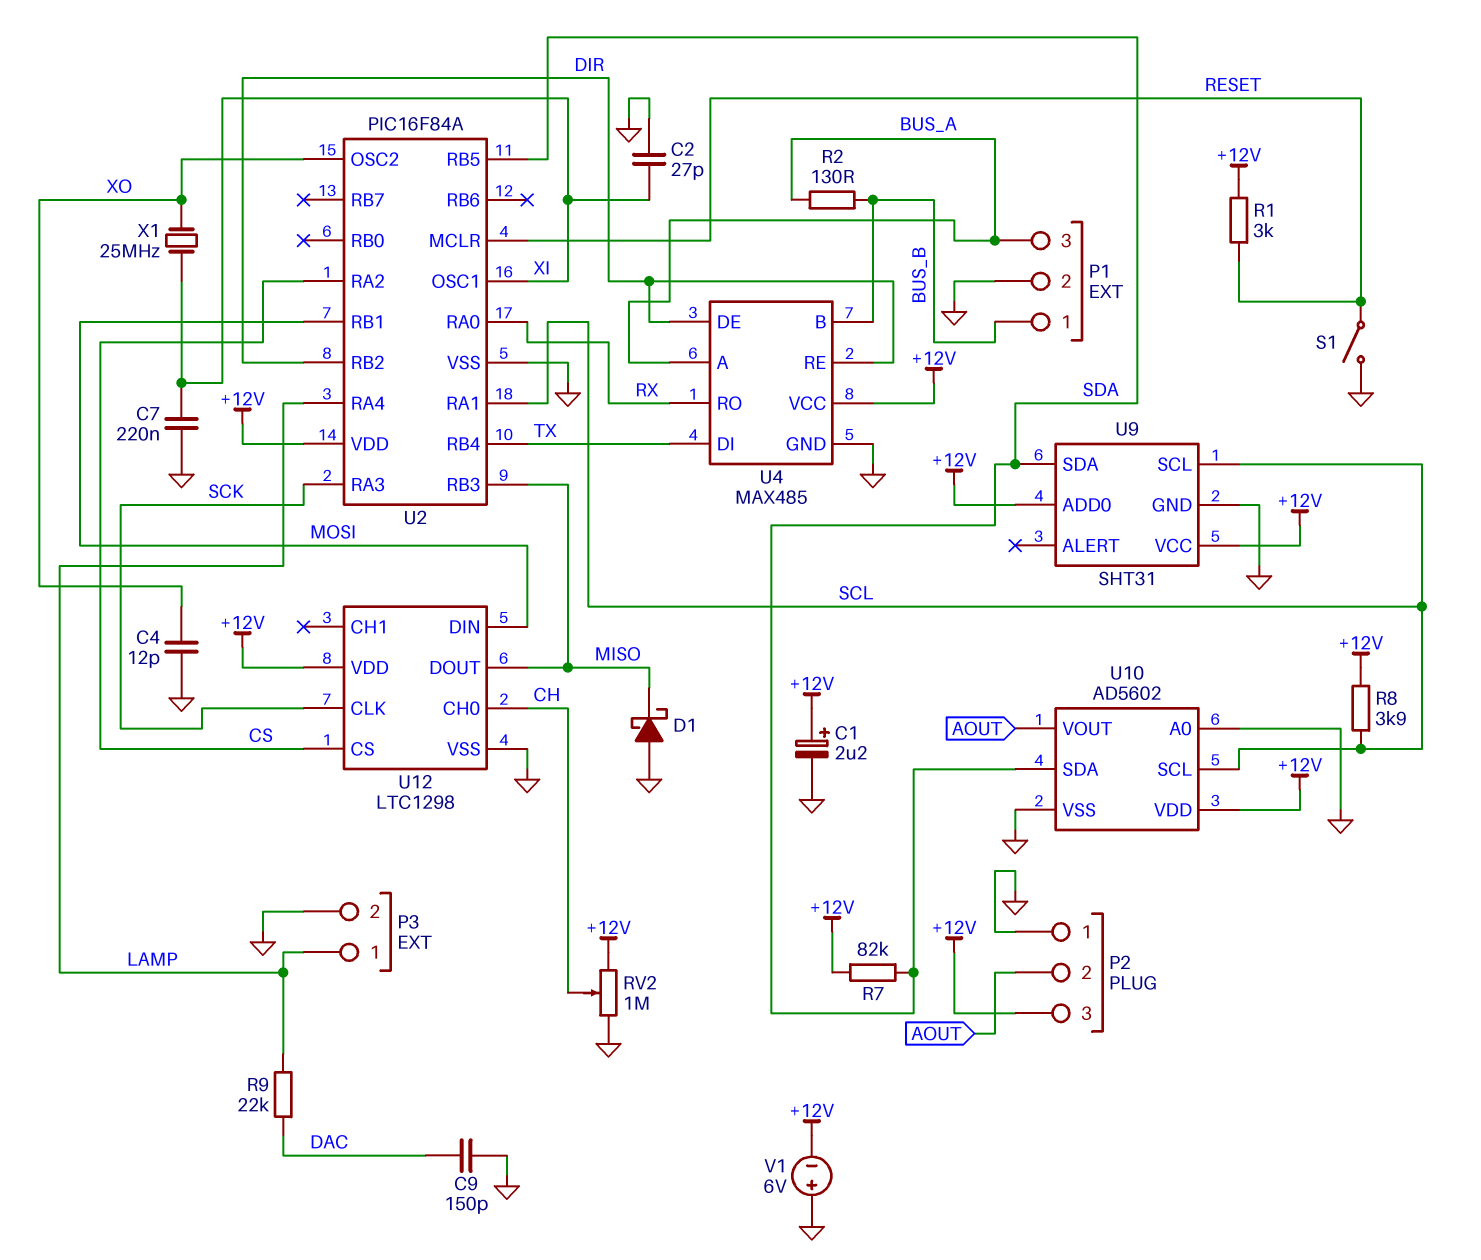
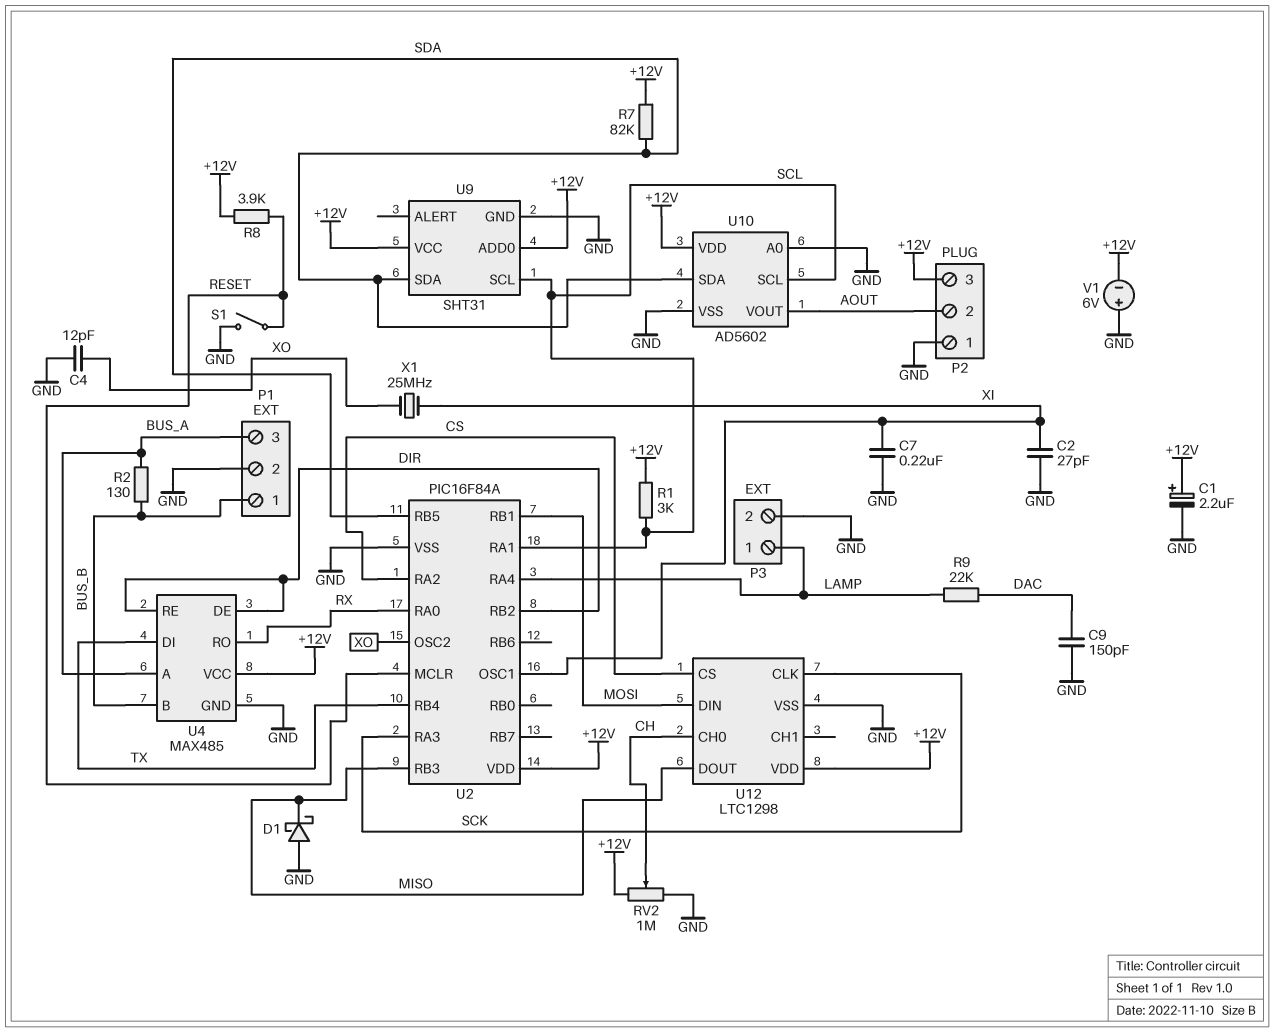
R1: 3k (+12V, RESET) -> 3k (+12V, SCL)
R8: 3.9k (+12V, SCL) -> 3.9k (+12V, RESET)

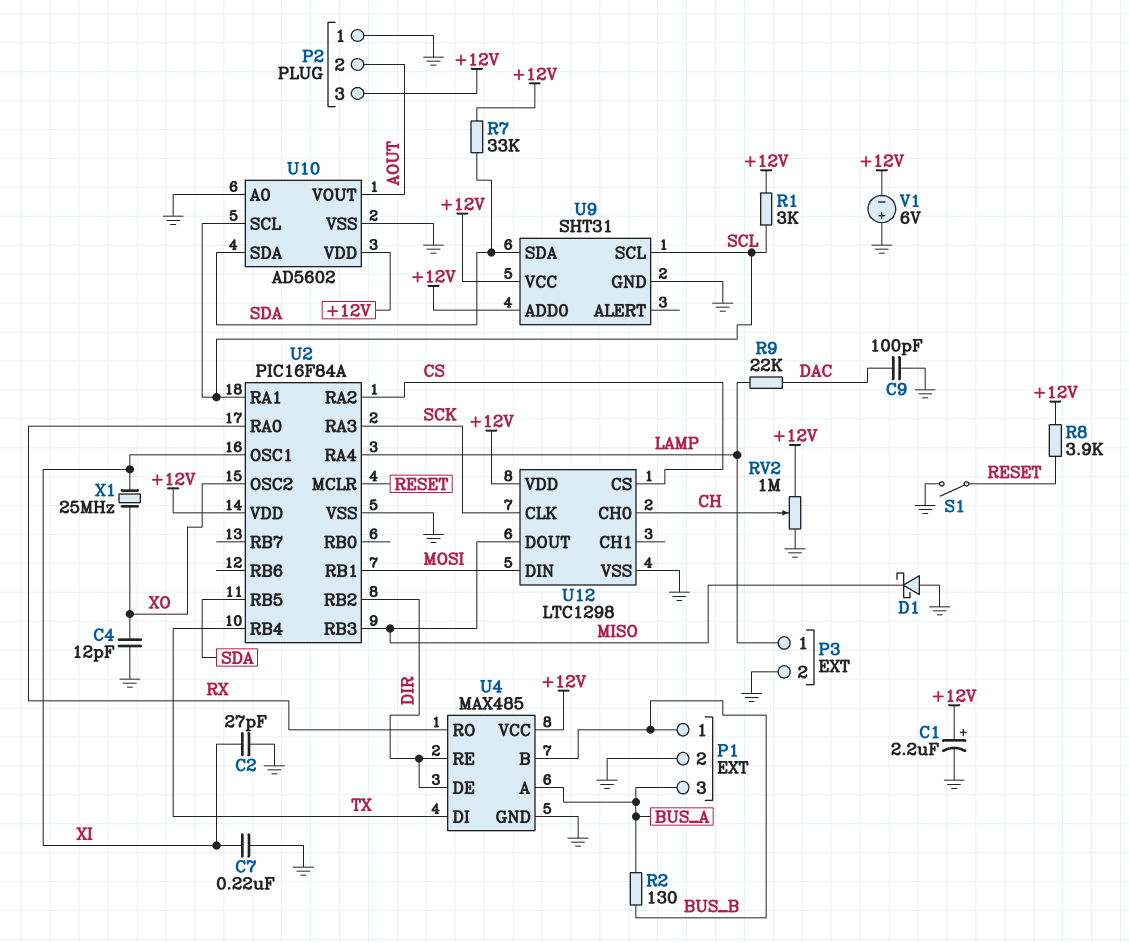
C9: 150pF (DAC, GND) -> 100pF (DAC, GND)
R7: 82k (+12V, SDA) -> 33k (+12V, SDA)

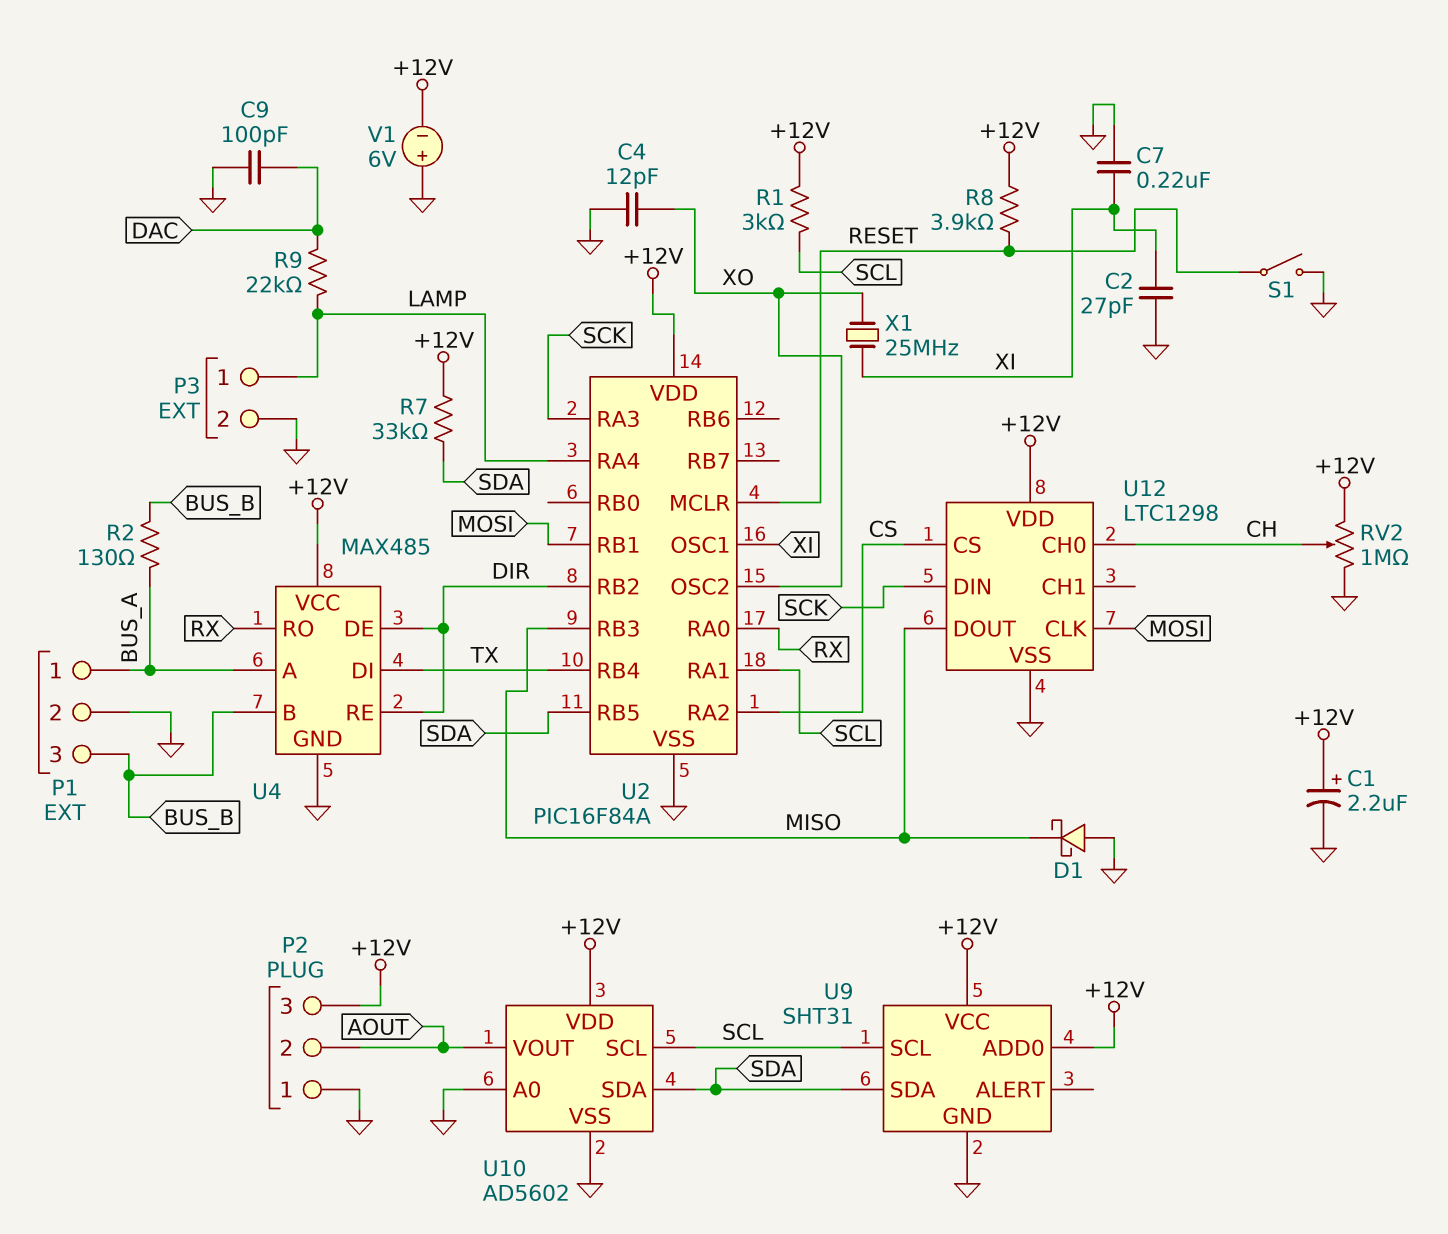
P1 pin 1: BUS_B -> BUS_A
P1 pin 3: BUS_A -> BUS_B
U12 pin CLK: SCK -> MOSI
U12 pin DIN: MOSI -> SCK

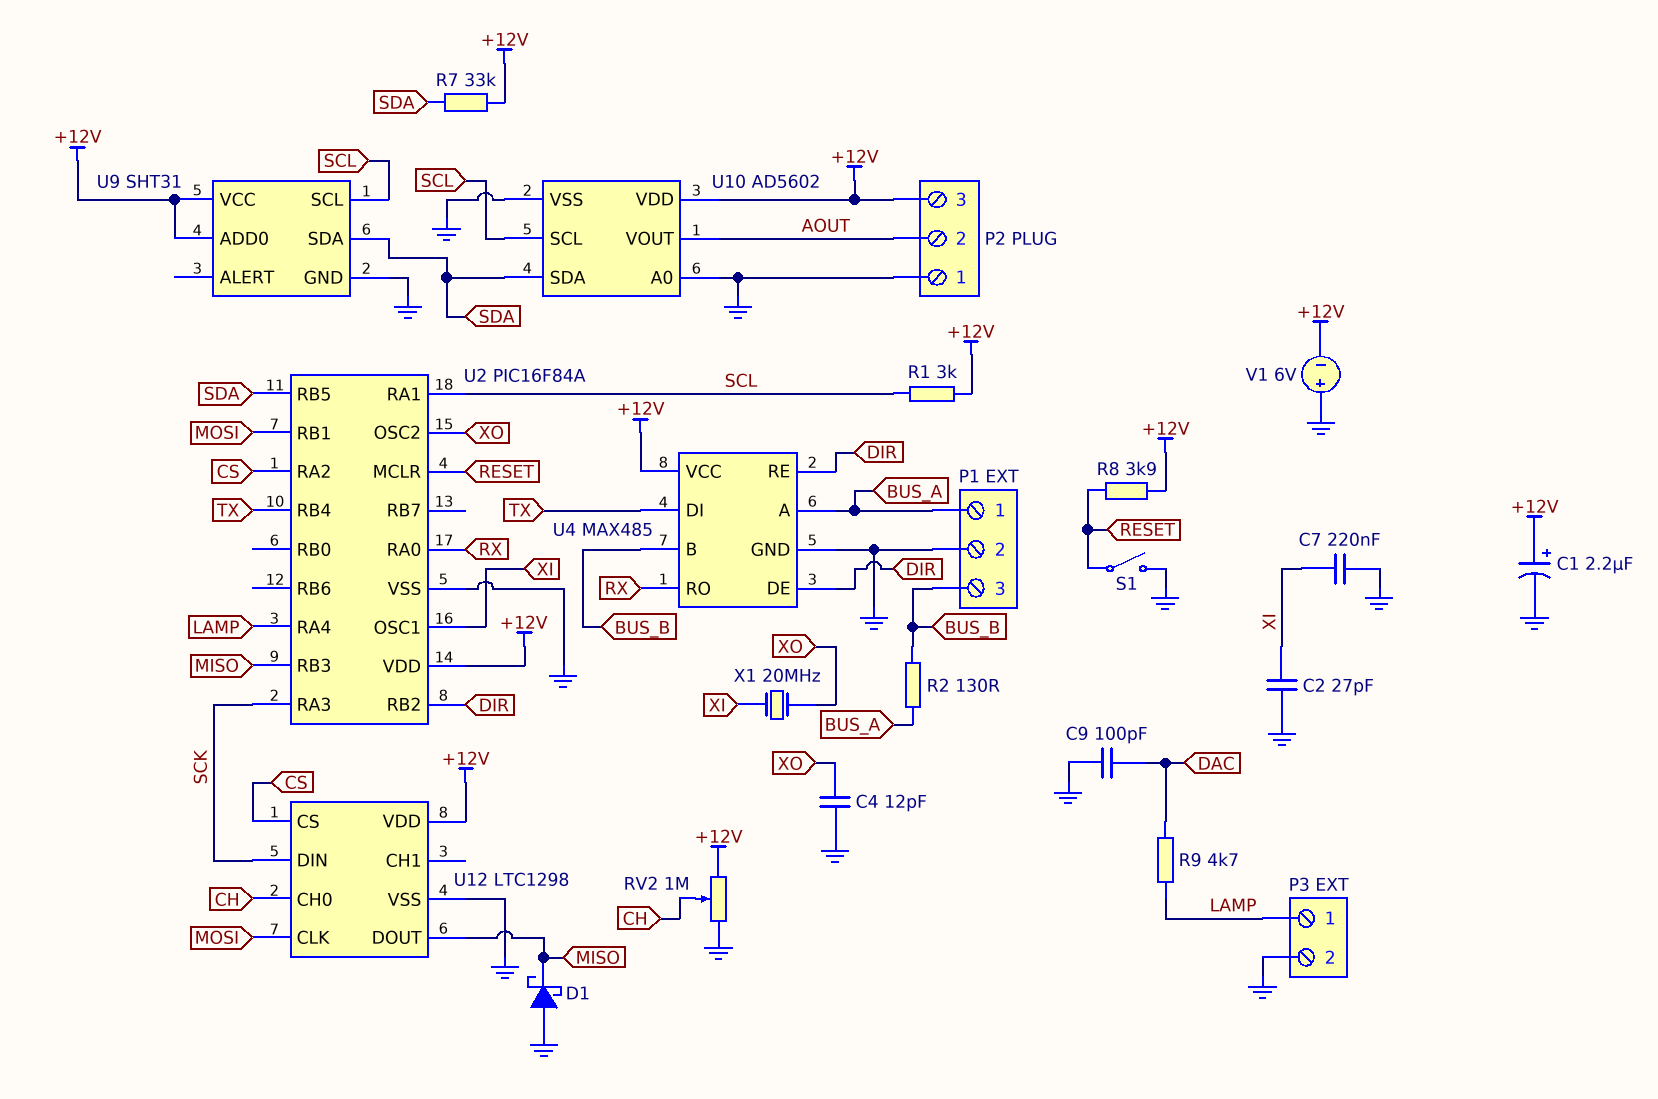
R9: 22k (DAC, LAMP) -> 4.7k (DAC, LAMP)
X1: 25MHz (XI, XO) -> 20MHz (XI, XO)

